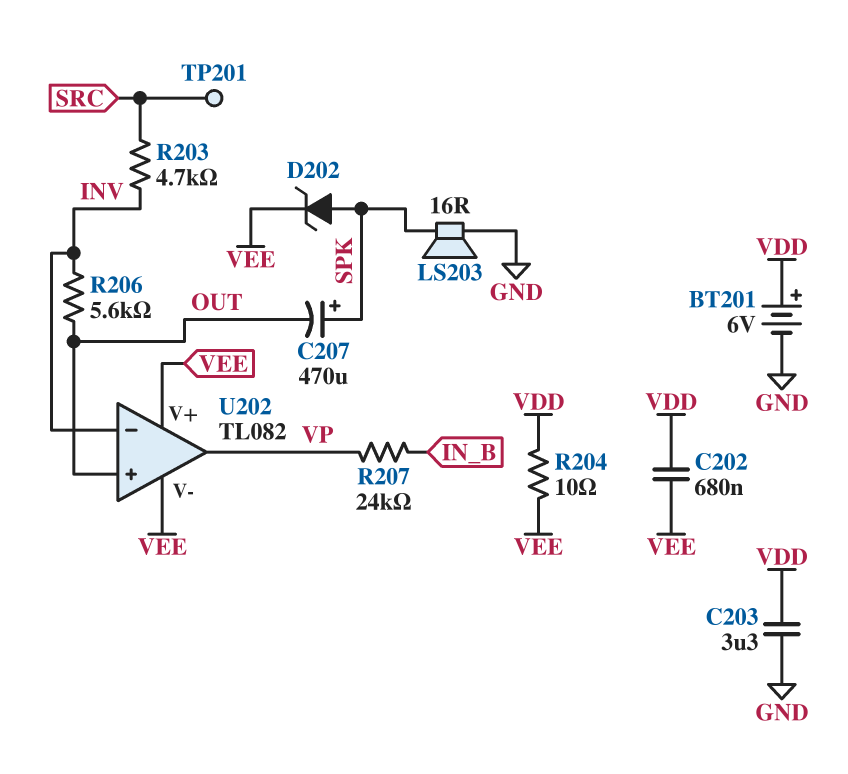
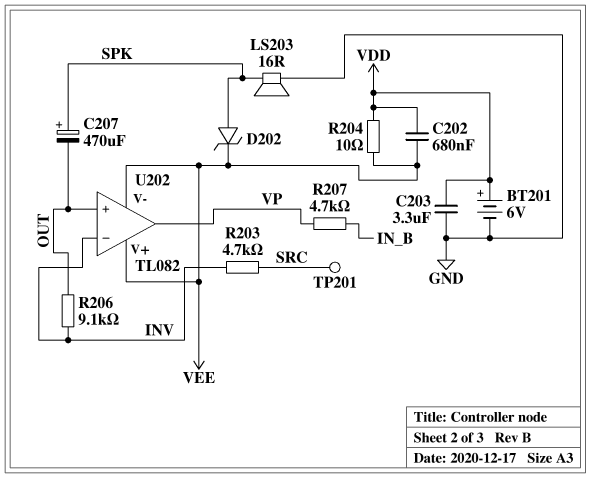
R206: 5.6k (INV, OUT) -> 9.1k (INV, OUT)
R207: 24k (IN_B, VP) -> 4.7k (IN_B, VP)

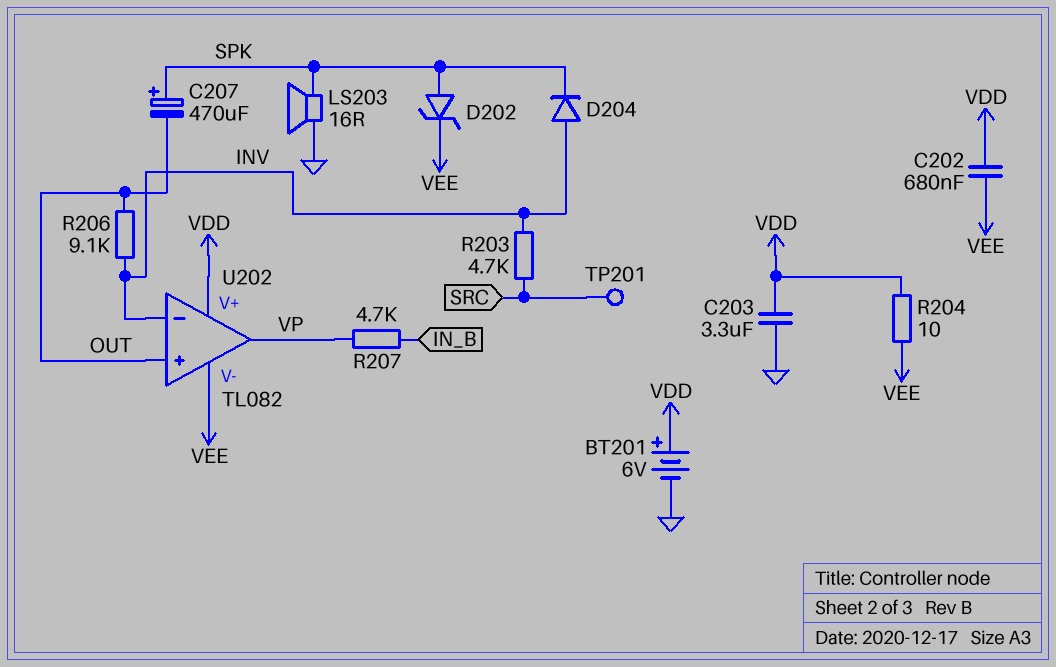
D204: none -> diode (A INV, K SPK)
U202 pin V+: VEE -> VDD

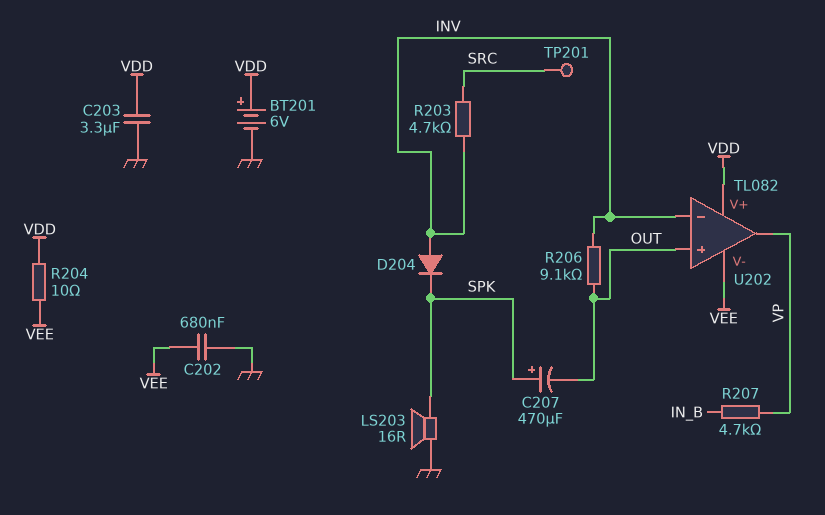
C202: 680nF (VDD, VEE) -> 680nF (GND, VEE)
D202: zener (A SPK, K VEE) -> none

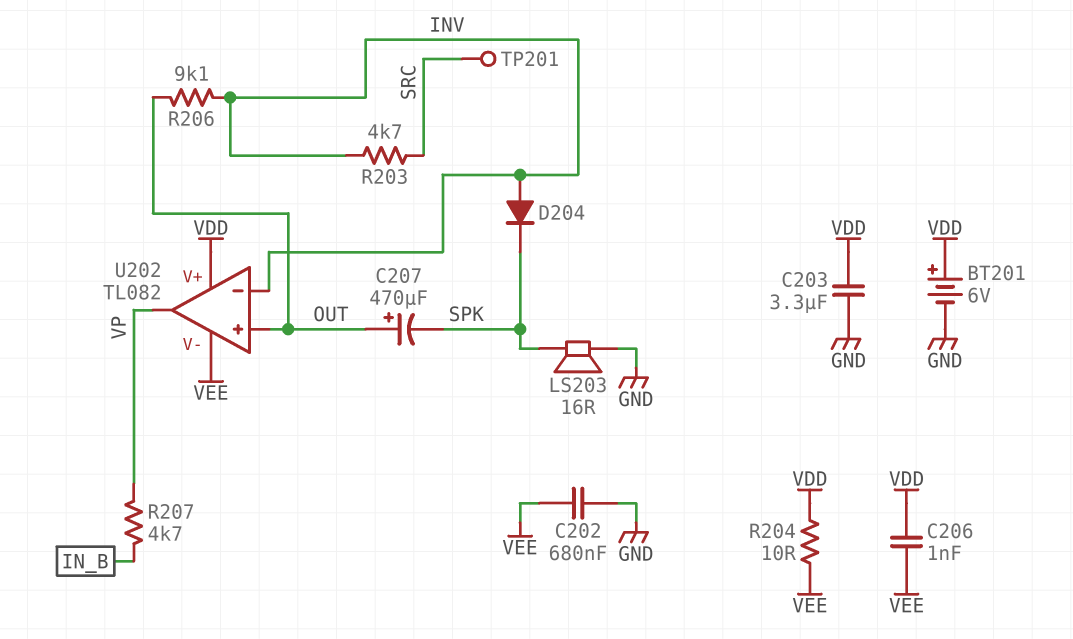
C206: none -> 1nF (VDD, VEE)
C207: 470uF (plus SPK, minus OUT) -> 470uF (plus OUT, minus SPK)

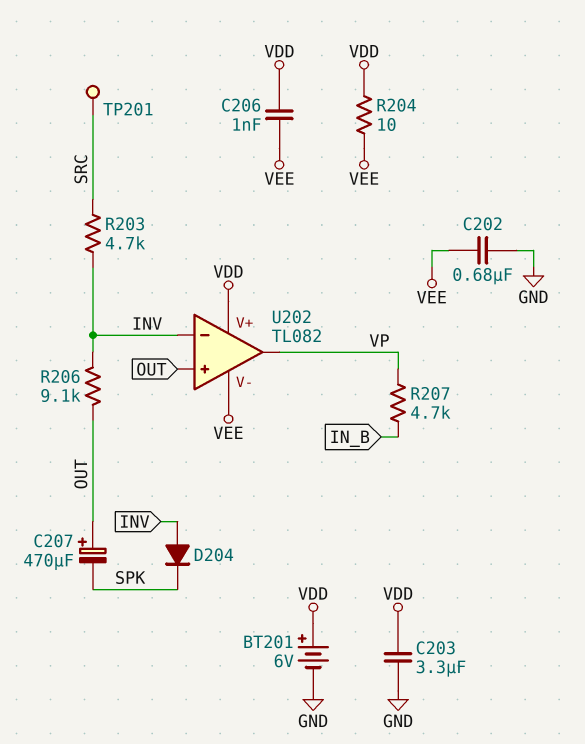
LS203: speaker 16R (GND, SPK) -> none

